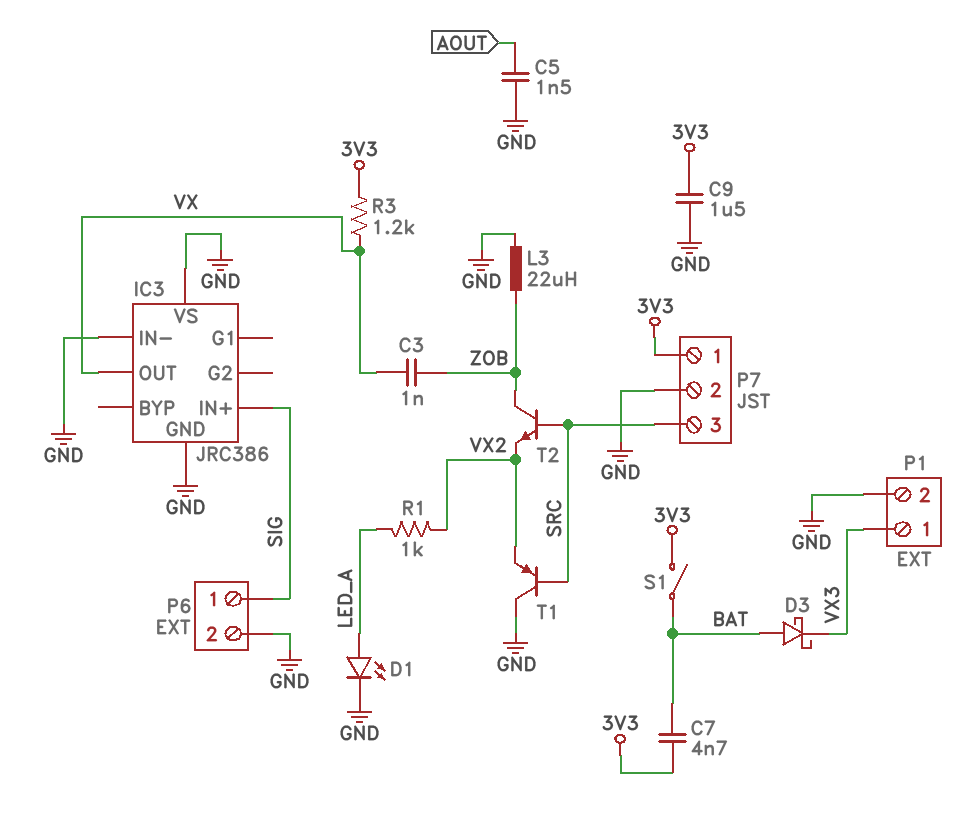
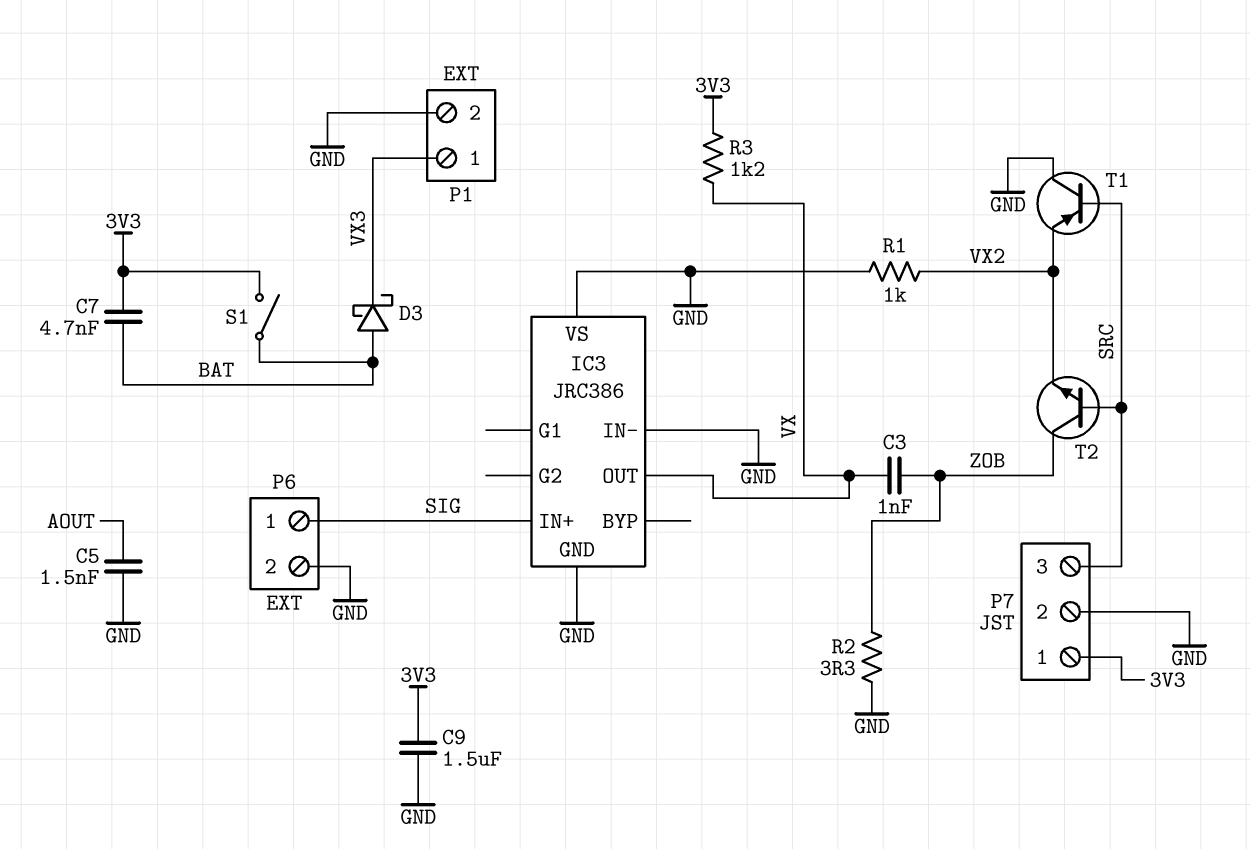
D1: LED (A LED_A, K GND) -> none
L3: 22uH (GND, ZOB) -> none
R1: 1k (LED_A, VX2) -> 1k (GND, VX2)
R2: none -> 3.3 (GND, ZOB)

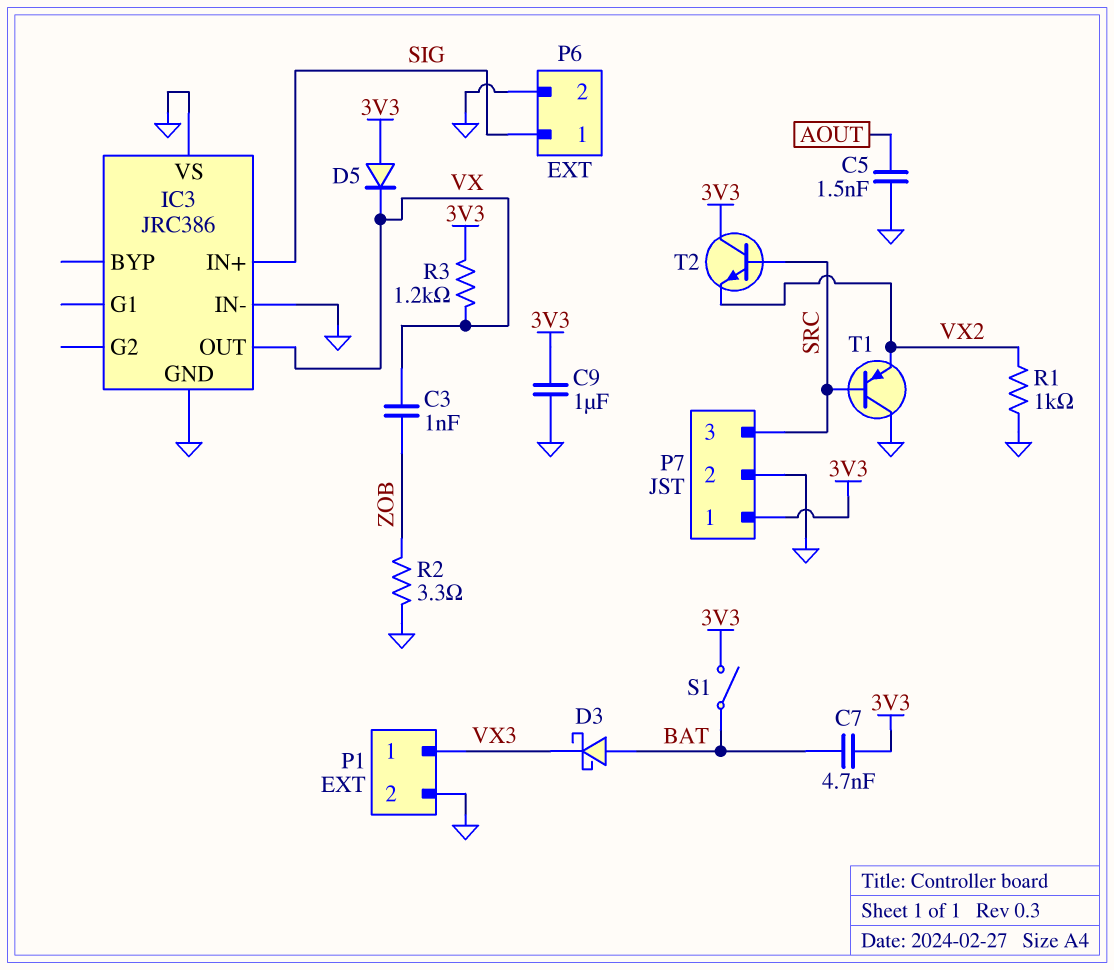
C9: 1.5uF (3V3, GND) -> 1uF (3V3, GND)
D5: none -> diode (A 3V3, K VX)
T2: NPN (B SRC, C ZOB, E VX2) -> NPN (B SRC, C 3V3, E VX2)

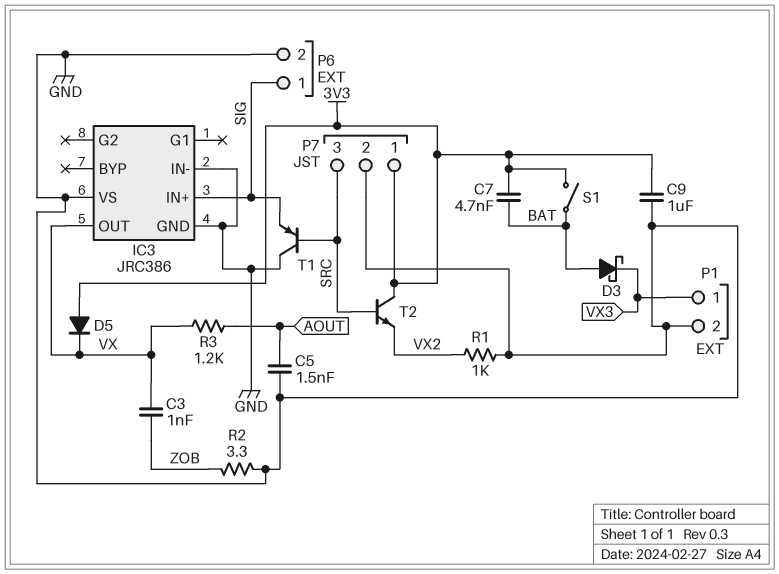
R3: 1.2k (3V3, VX) -> 1.2k (AOUT, VX)
T1: PNP (B SRC, C GND, E VX2) -> PNP (B SRC, C GND, E SIG)

